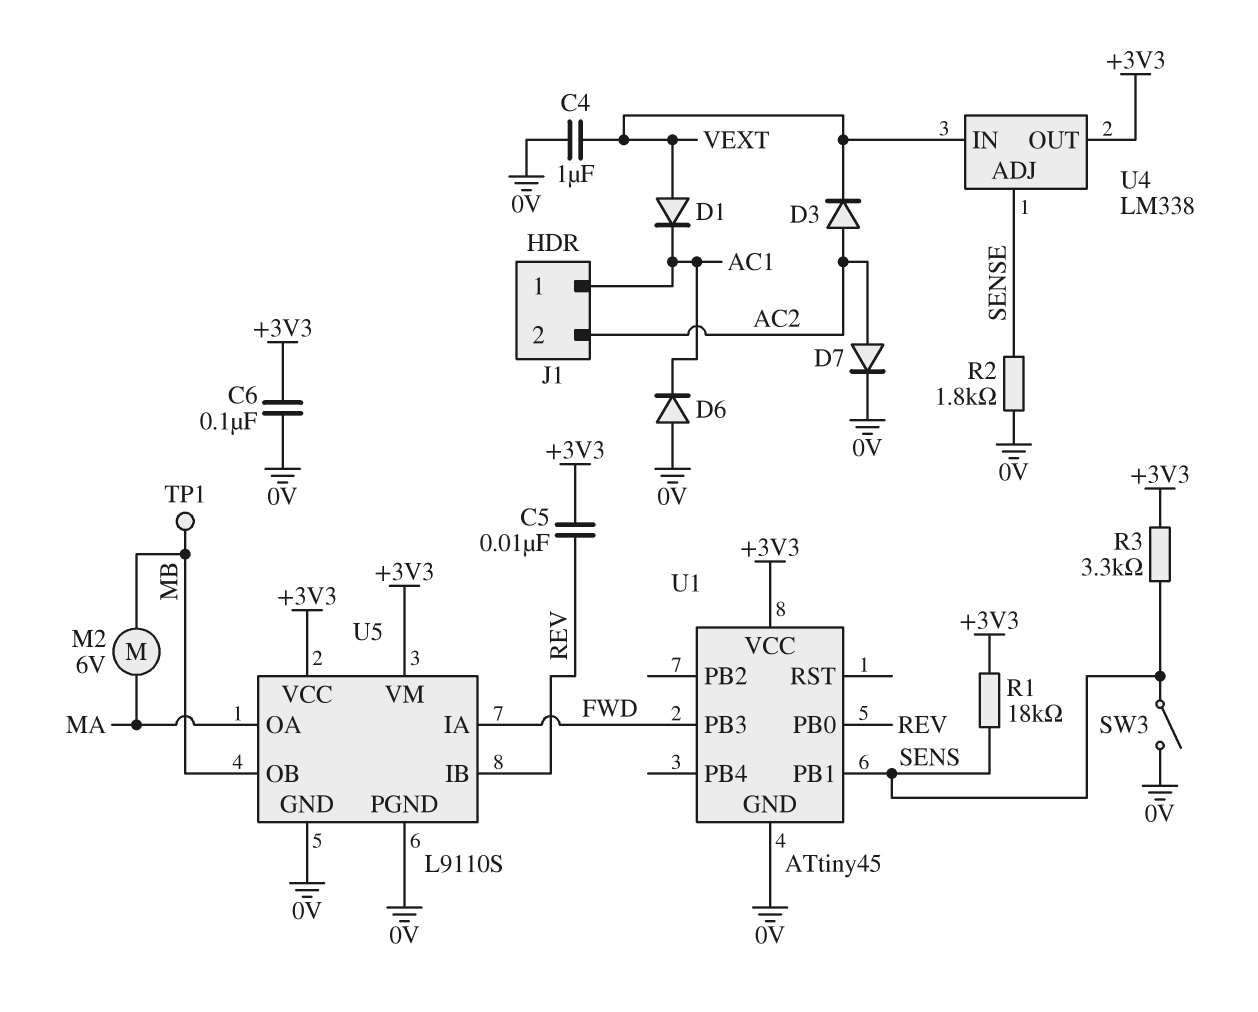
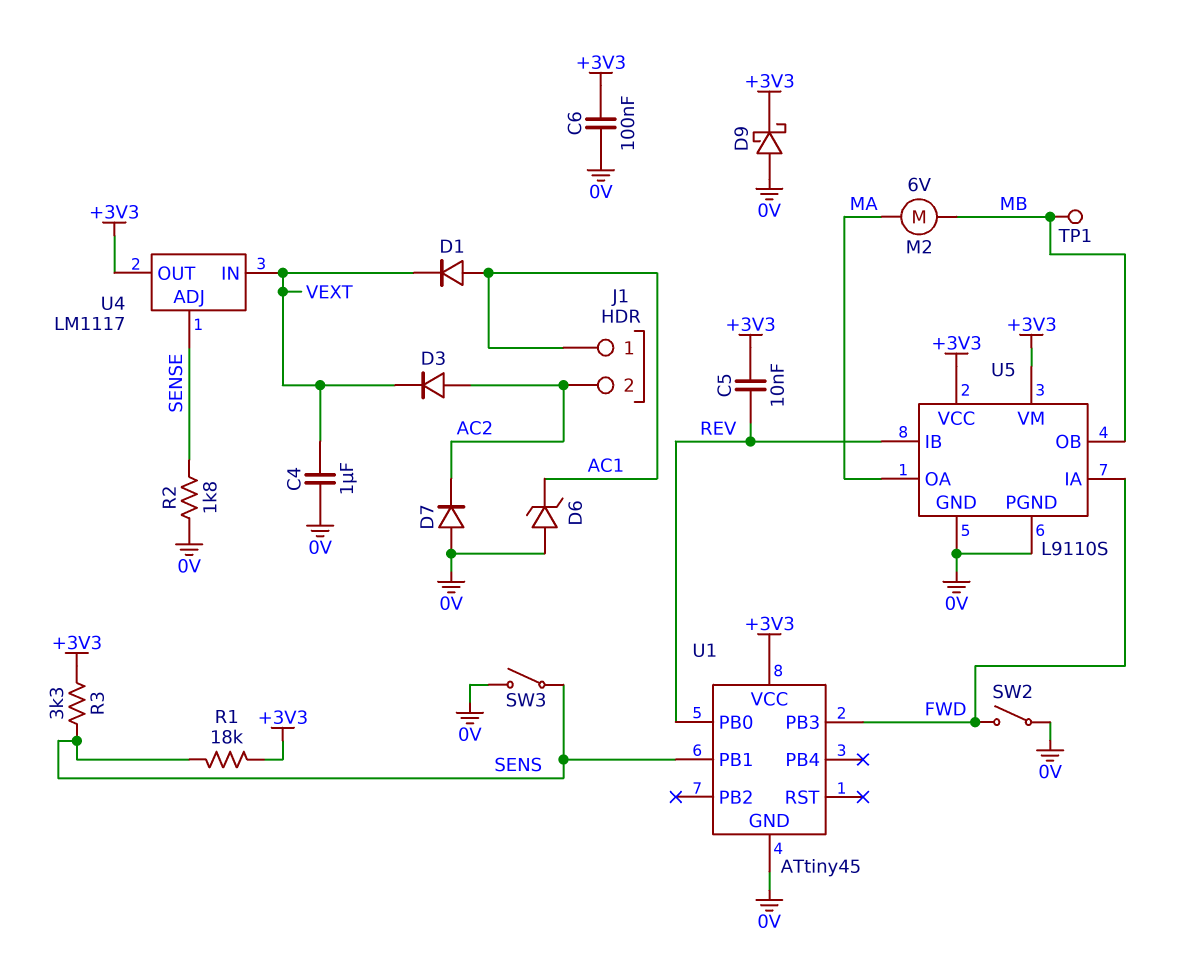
D1: diode (A VEXT, K AC1) -> diode (A AC1, K VEXT)
D6: diode (A 0V, K AC1) -> zener (A 0V, K AC1)
D7: diode (A AC2, K 0V) -> diode (A 0V, K AC2)
D9: none -> schottky (A 0V, K +3V3)
SW2: none -> switch (0V, FWD)
U4: LM338 -> LM1117

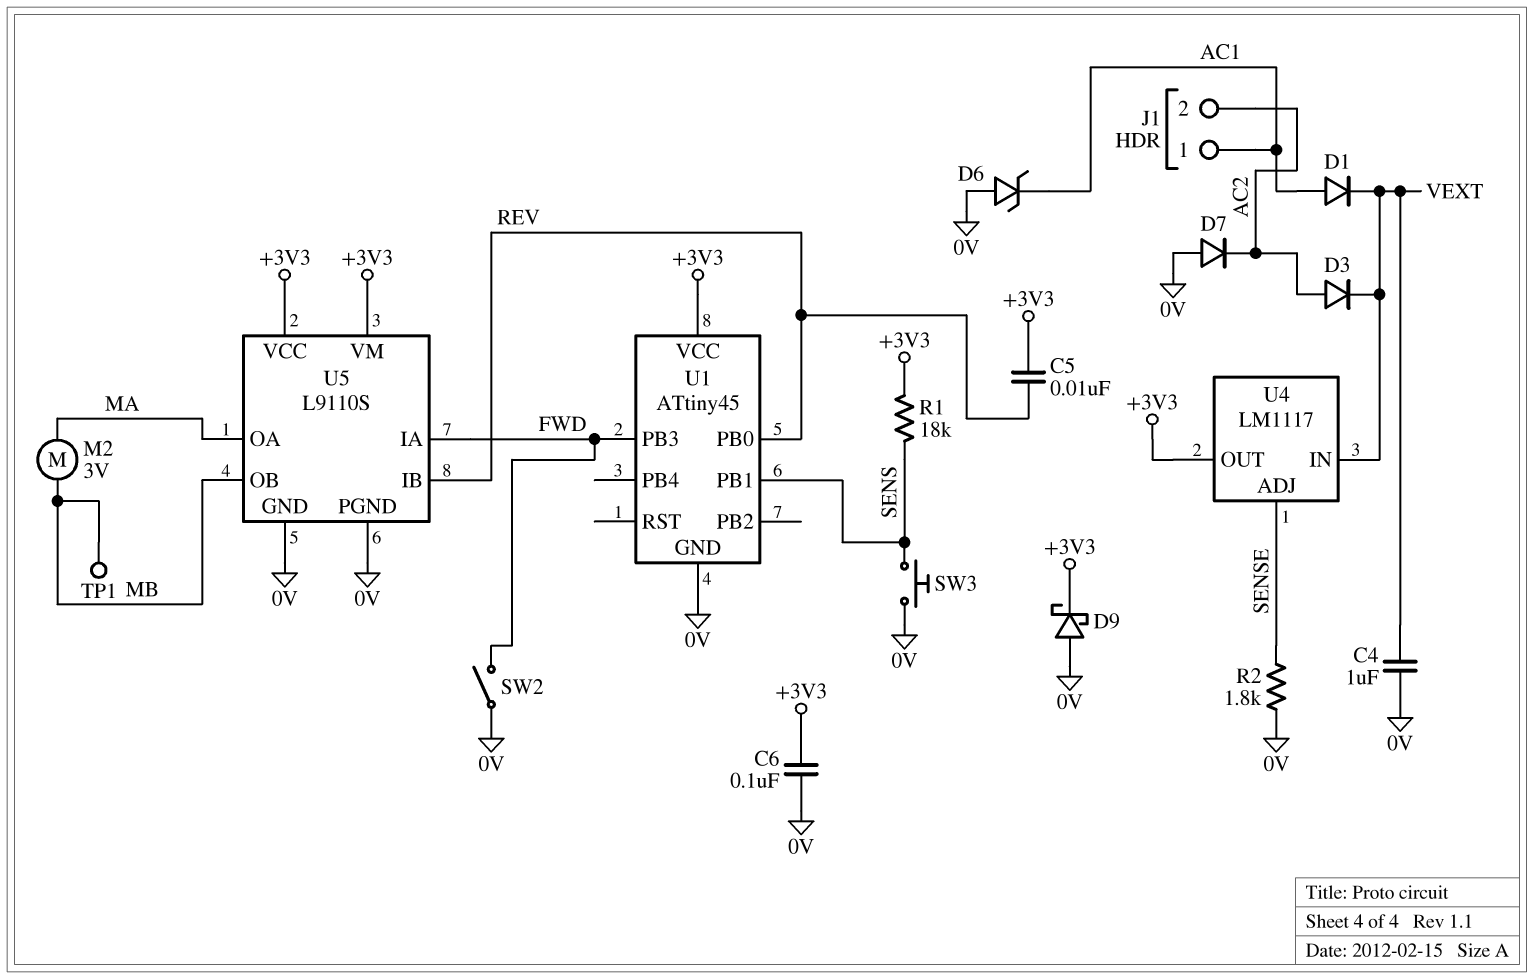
M2: motor 6V (MA, MB) -> motor 3V (MA, MB)
R3: 3.3k (+3V3, SENS) -> none
SW3: switch (0V, SENS) -> button (0V, SENS)

